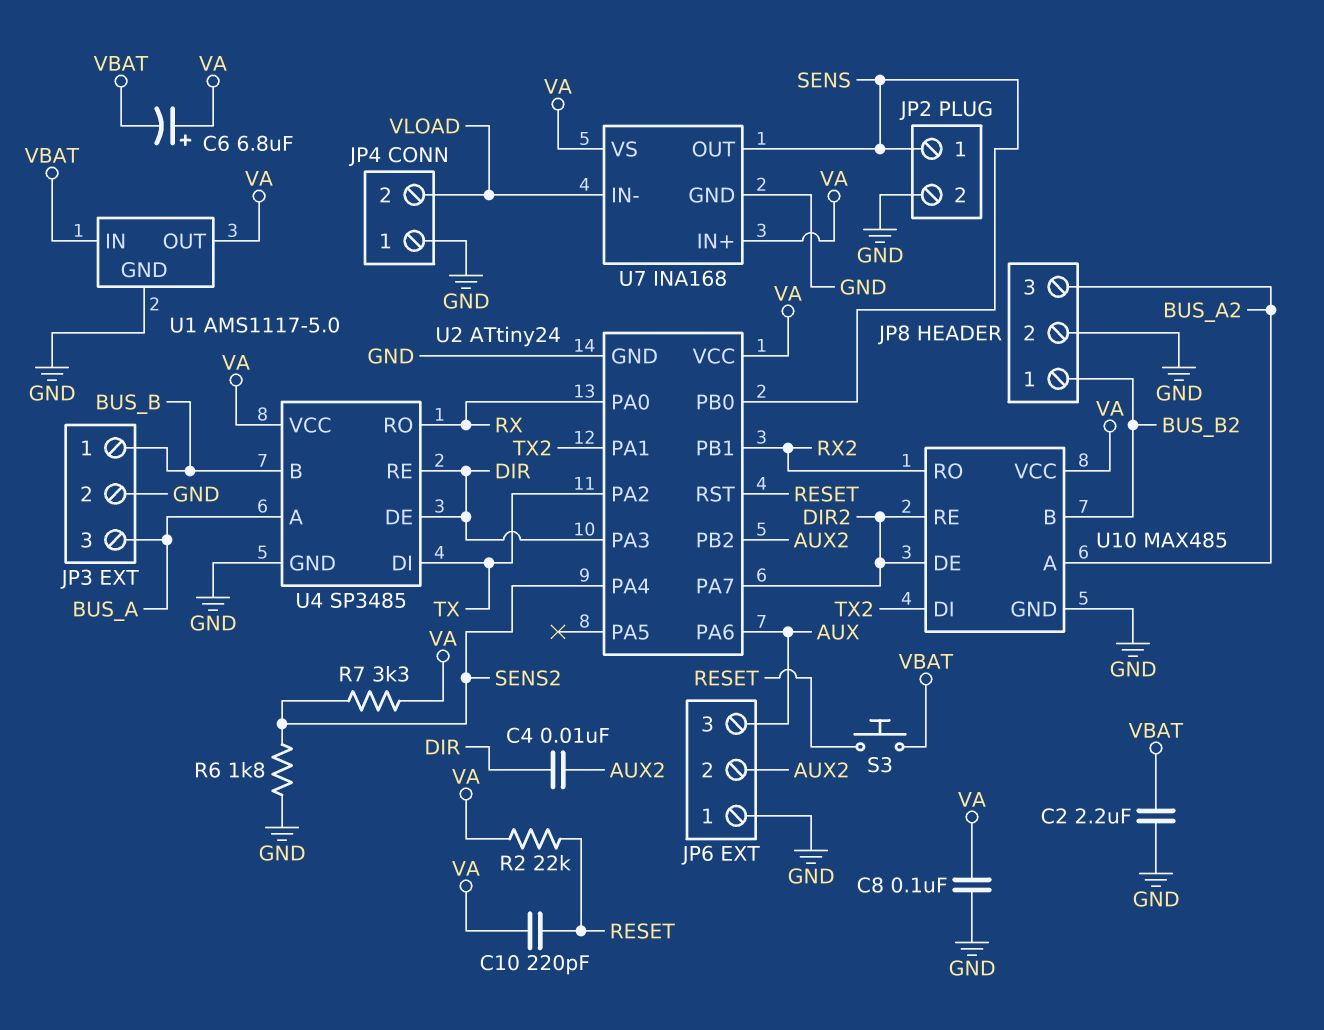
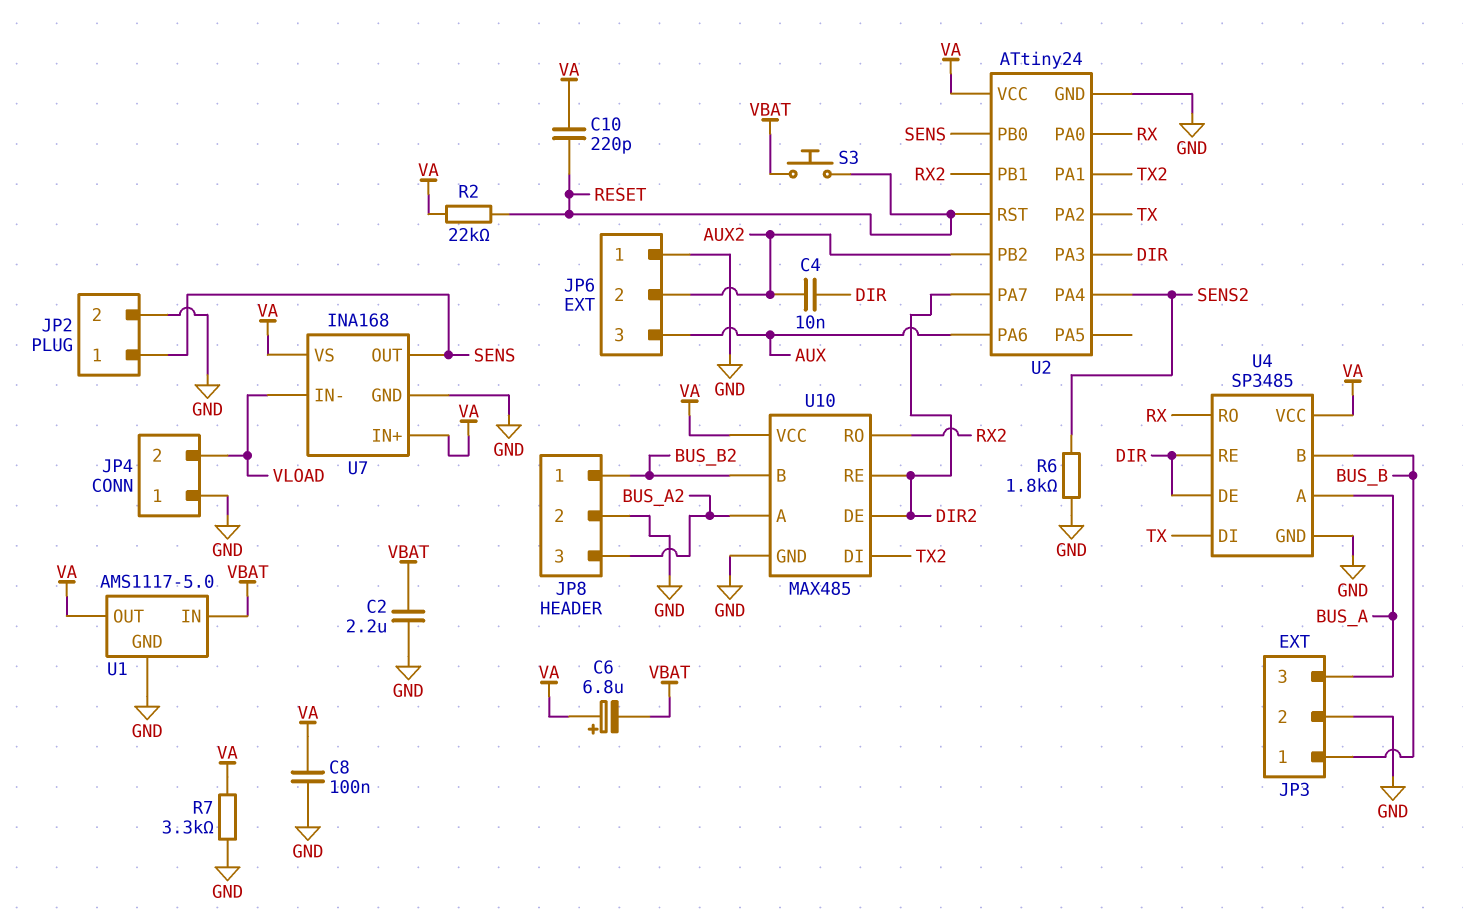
R7: 3.3k (SENS2, VA) -> 3.3k (GND, VA)

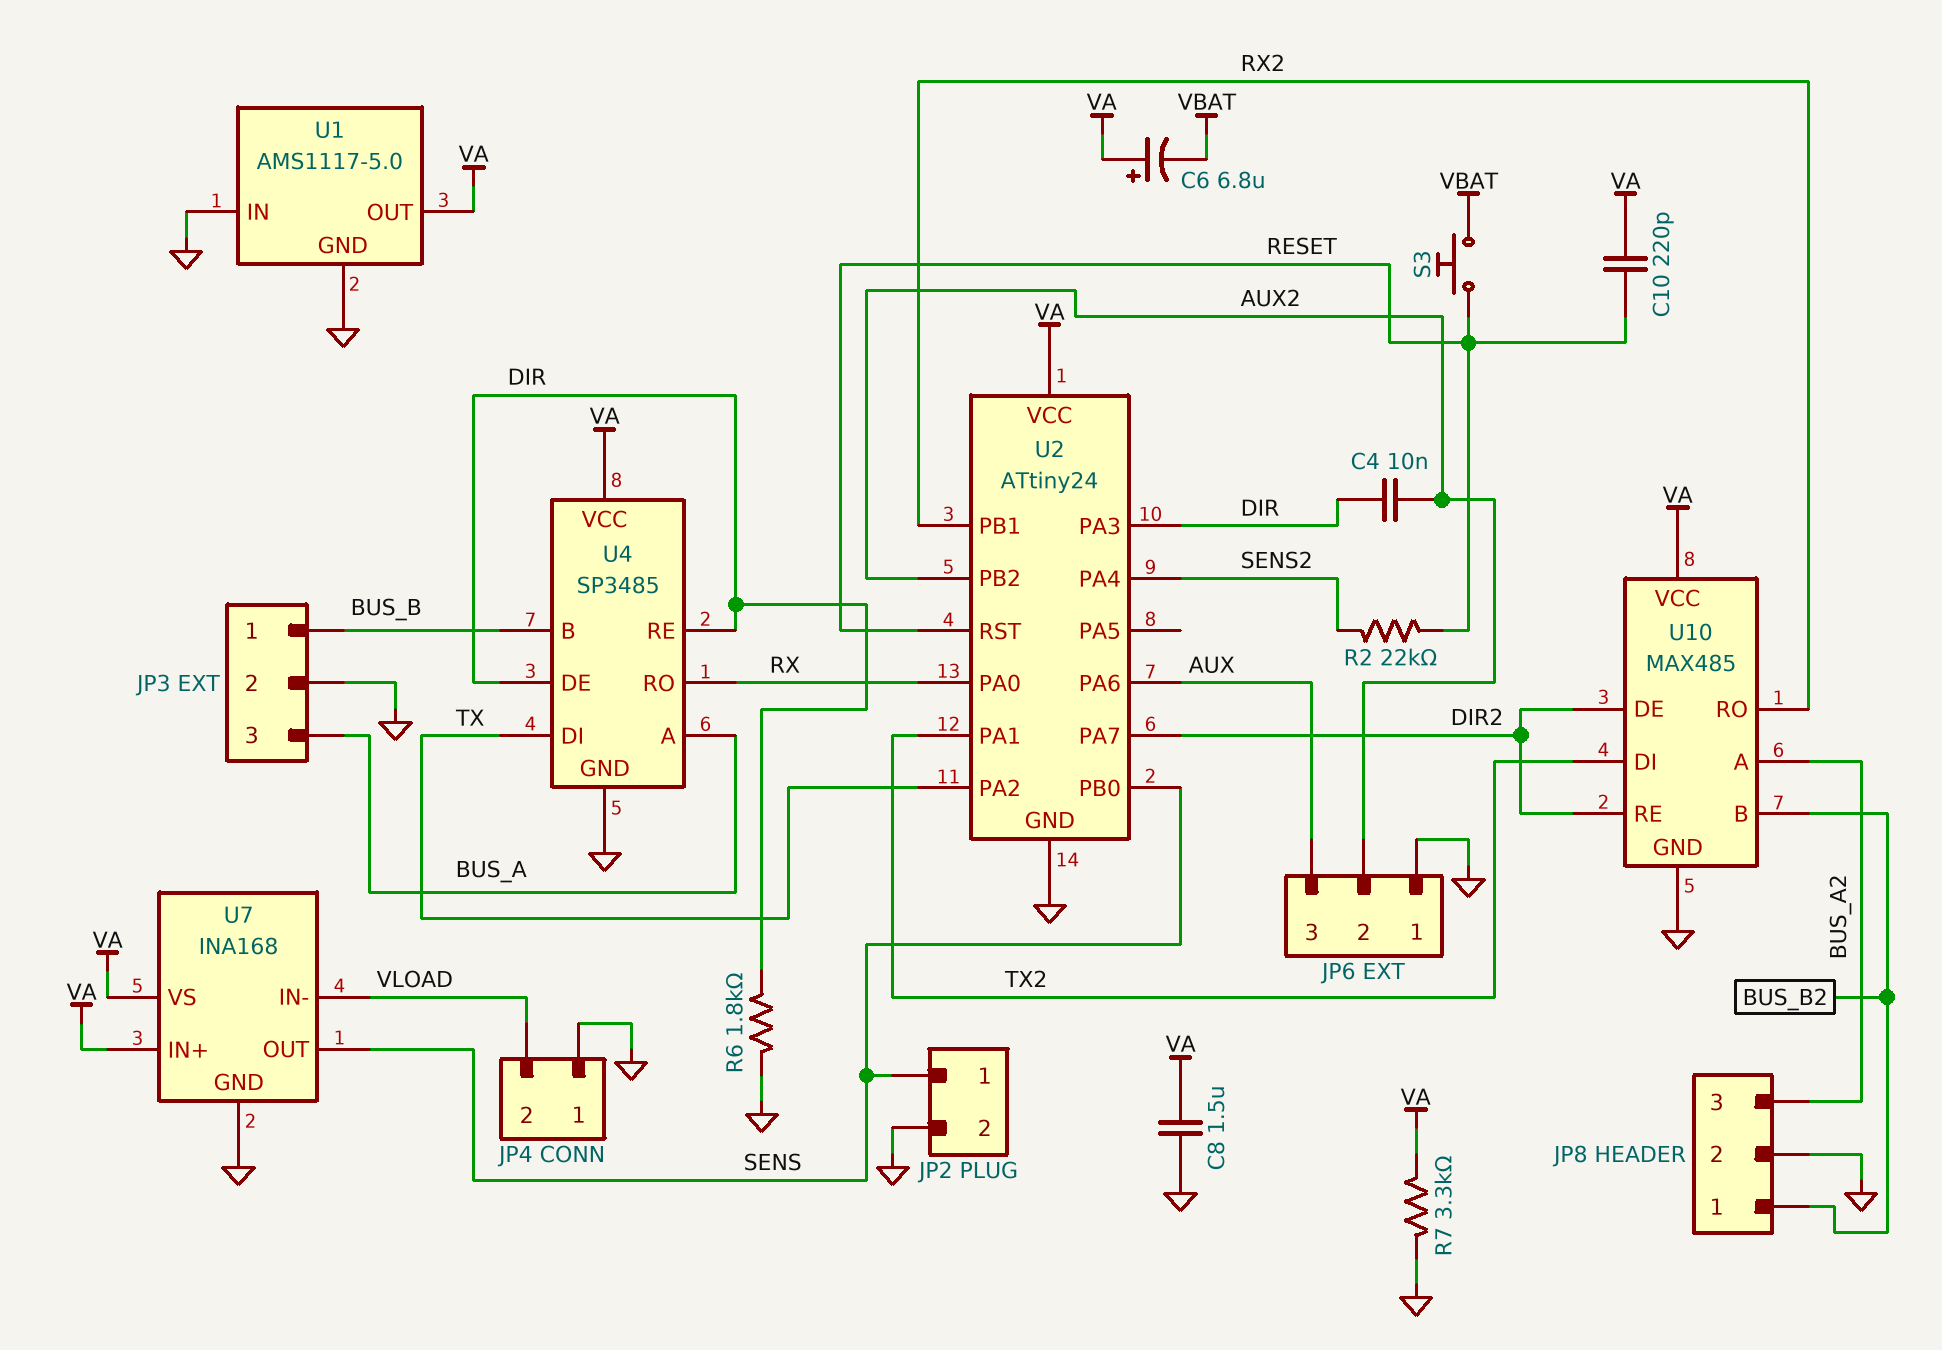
C2: 2.2uF (GND, VBAT) -> none
C8: 100nF (GND, VA) -> 1.5uF (GND, VA)
R2: 22k (RESET, VA) -> 22k (RESET, SENS2)
R6: 1.8k (GND, SENS2) -> 1.8k (DIR, GND)
U1 pin IN: VBAT -> GND

